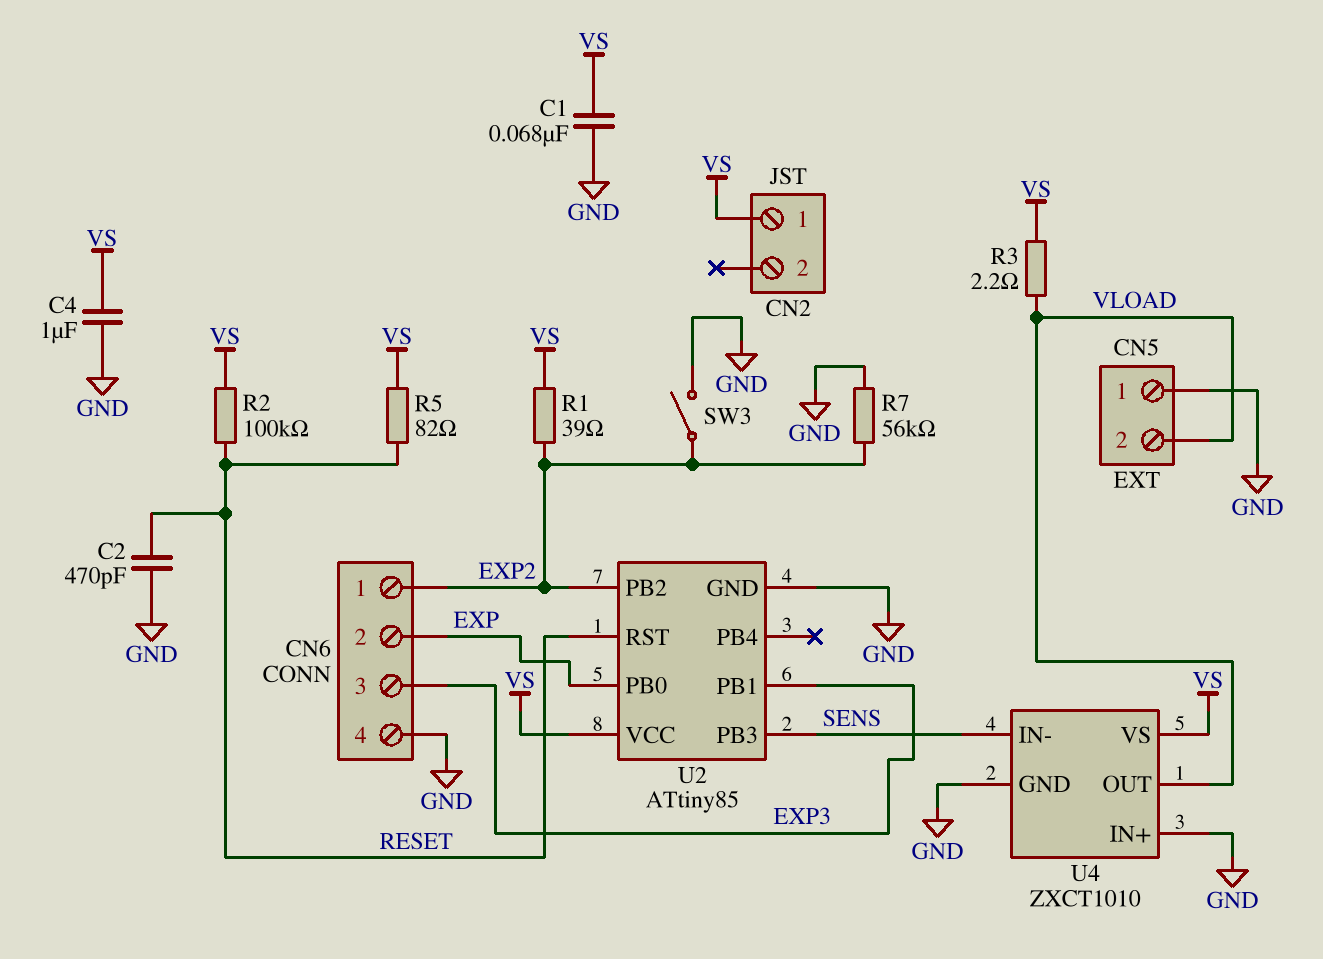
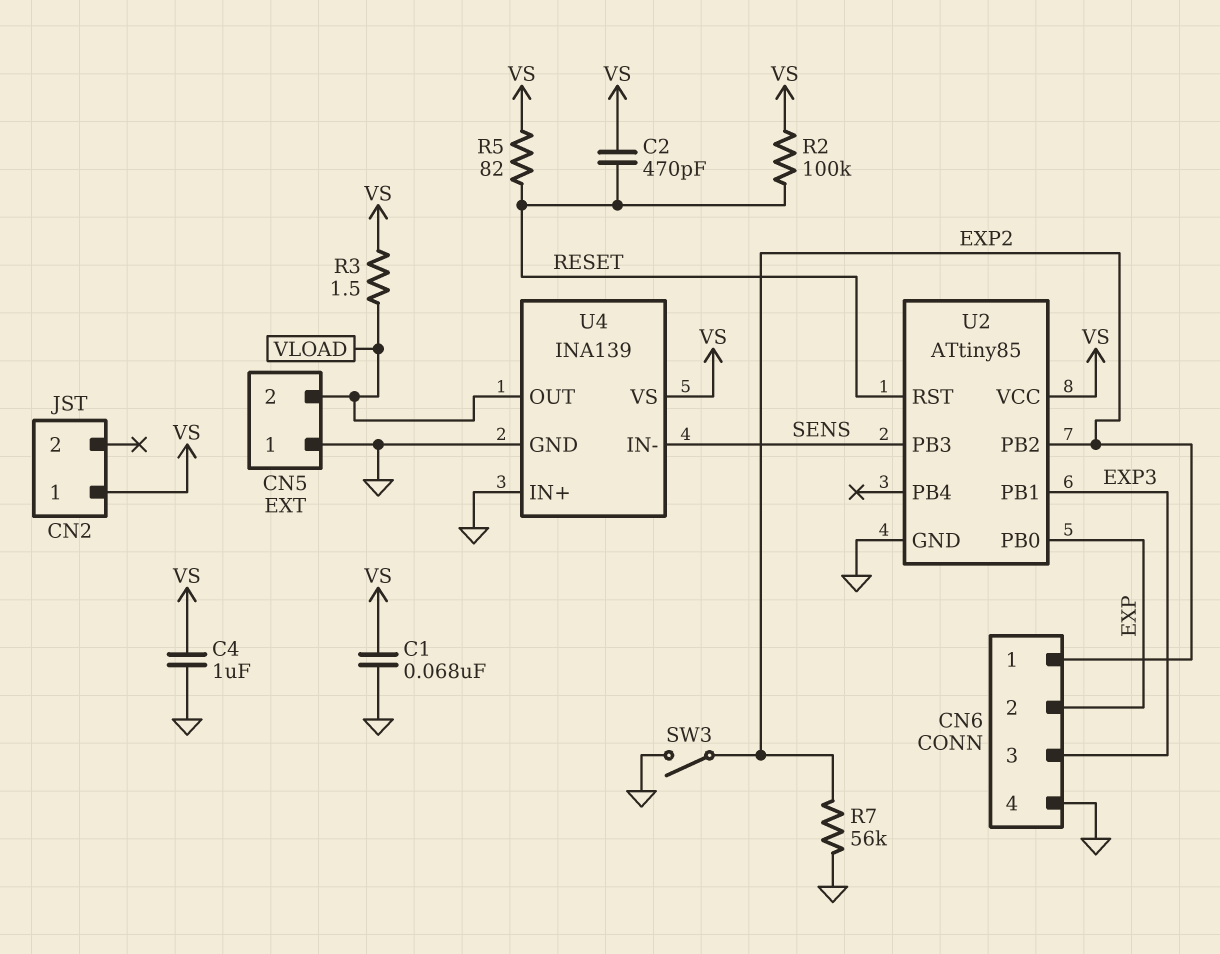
C2: 470pF (GND, RESET) -> 470pF (RESET, VS)
R1: 39 (EXP2, VS) -> none
R3: 2.2 (VLOAD, VS) -> 1.5 (VLOAD, VS)
U4: ZXCT1010 -> INA139

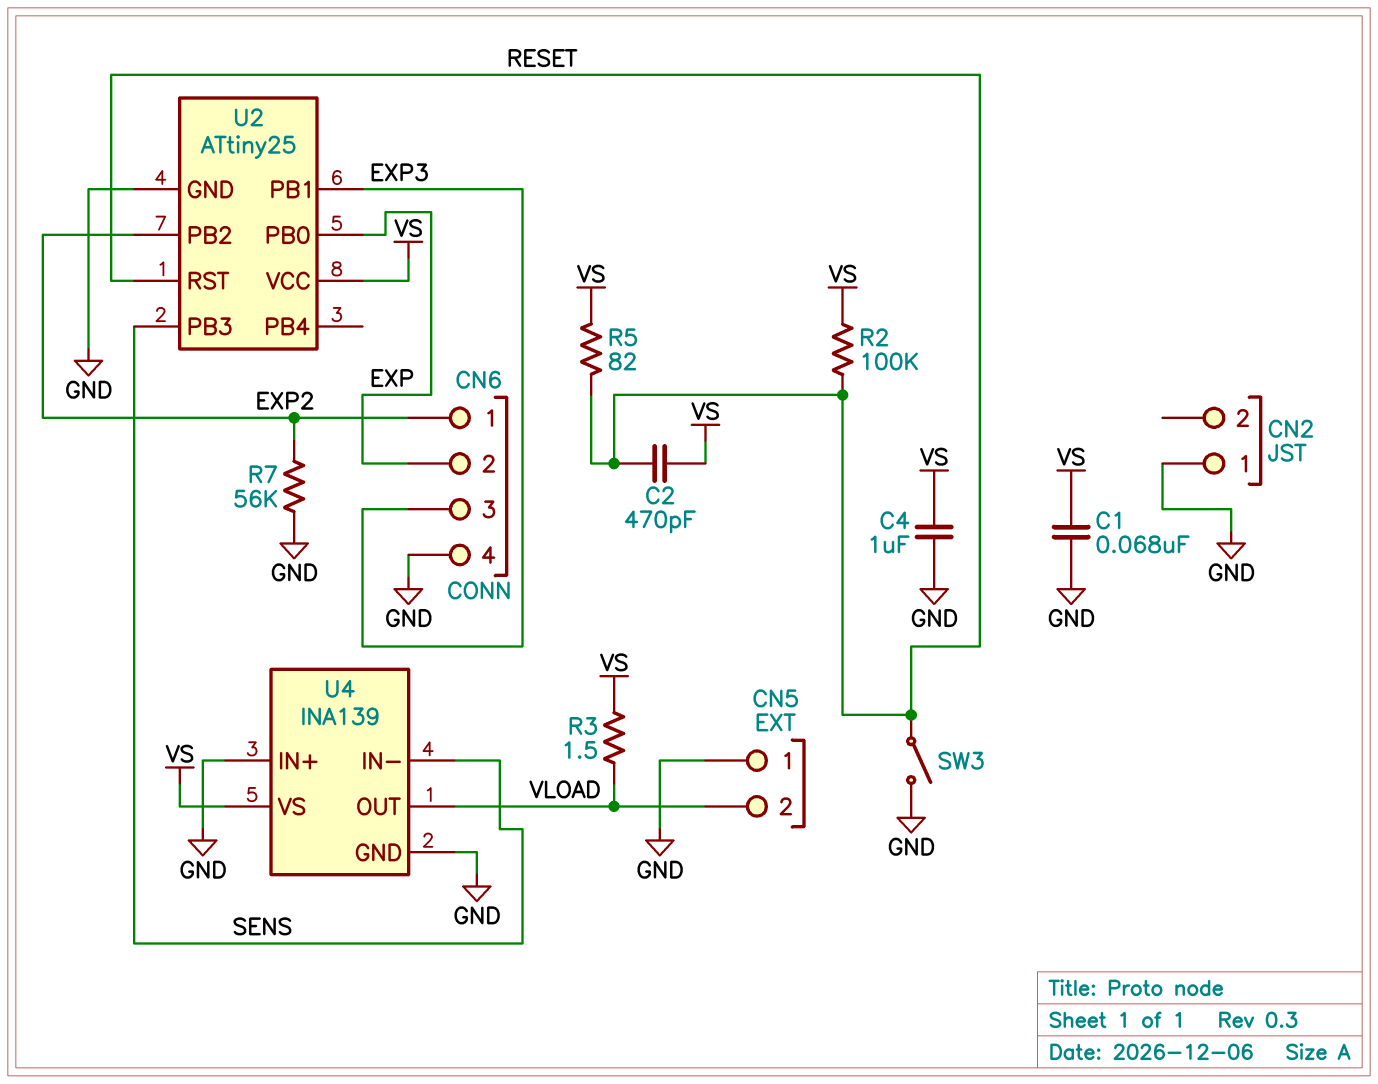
CN2 pin 1: VS -> GND
SW3: switch (EXP2, GND) -> switch (GND, RESET)
U2: ATtiny85 -> ATtiny25

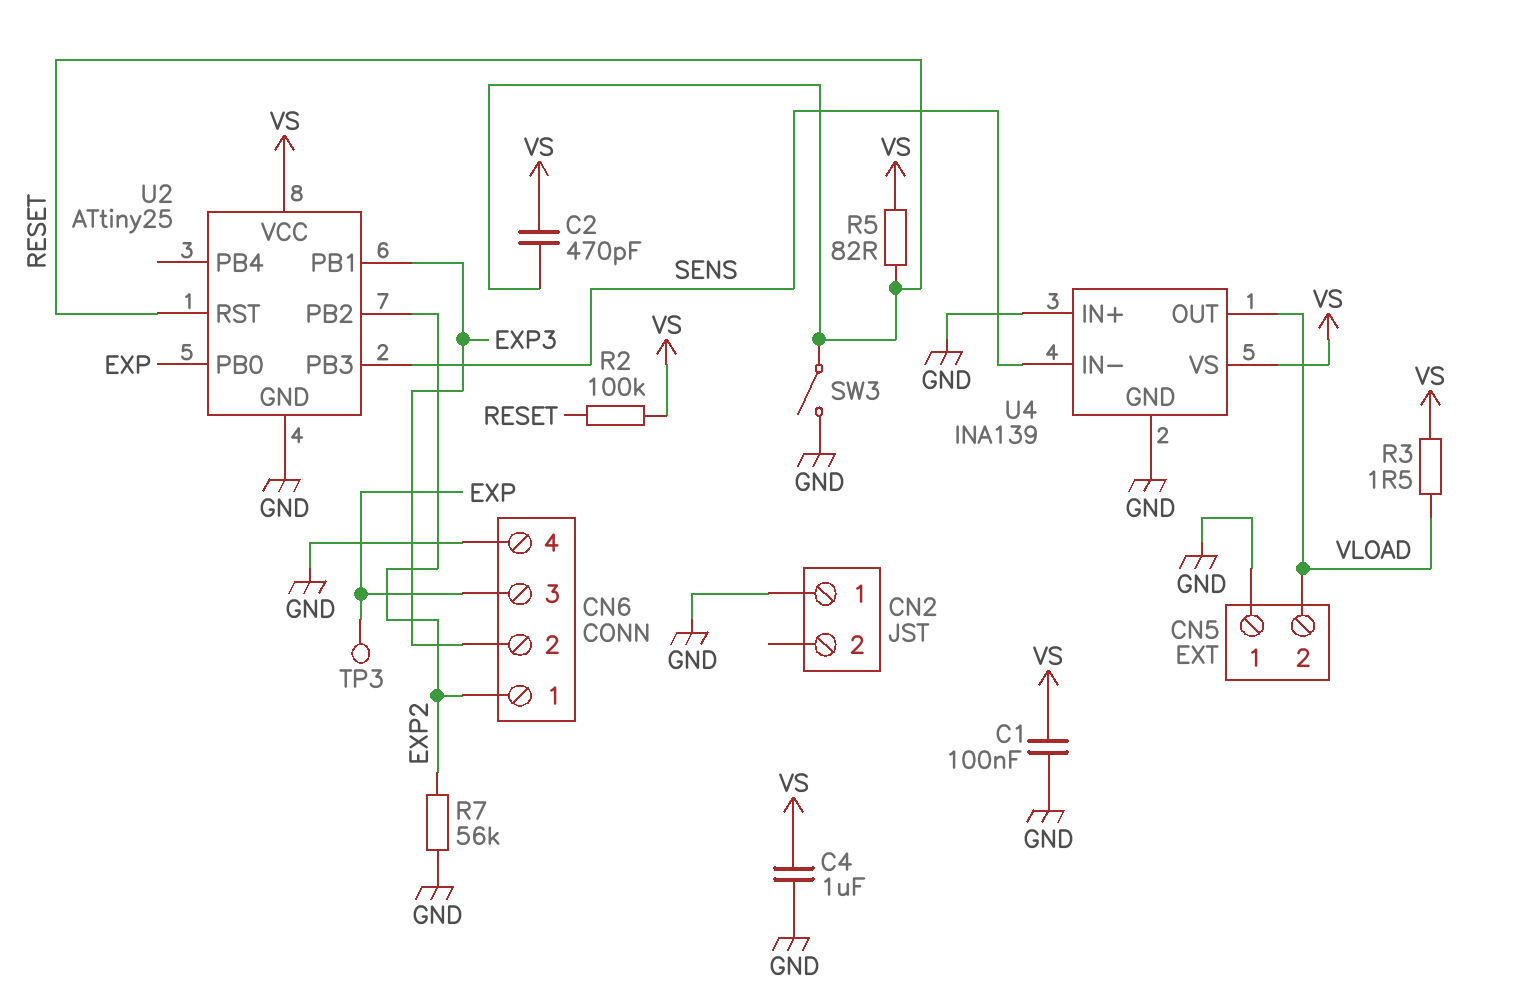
C1: 68nF (GND, VS) -> 100nF (GND, VS)
CN6 pin 2: EXP -> EXP3
CN6 pin 3: EXP3 -> EXP
TP3: none -> test point (EXP)

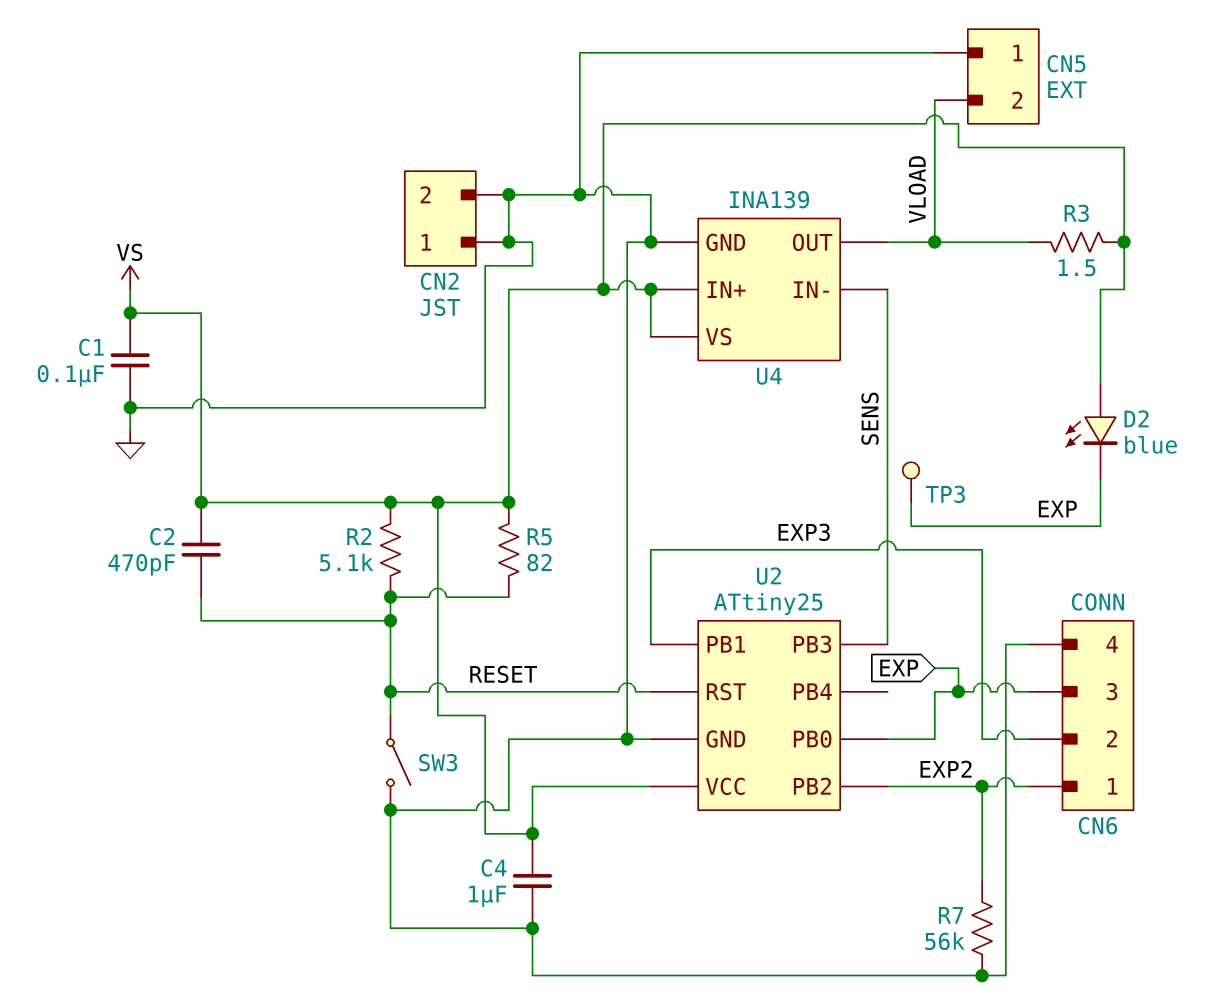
CN2 pin 2: none -> GND
D2: none -> LED blue (A VS, K EXP)
R2: 100k (RESET, VS) -> 5.1k (RESET, VS)
U4 pin IN+: GND -> VS

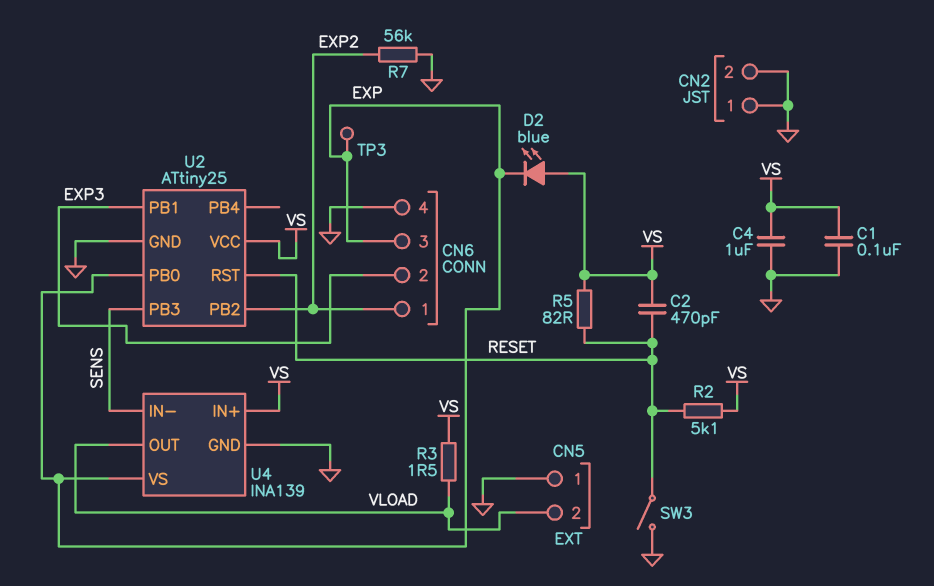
U4 pin VS: VS -> EXP

